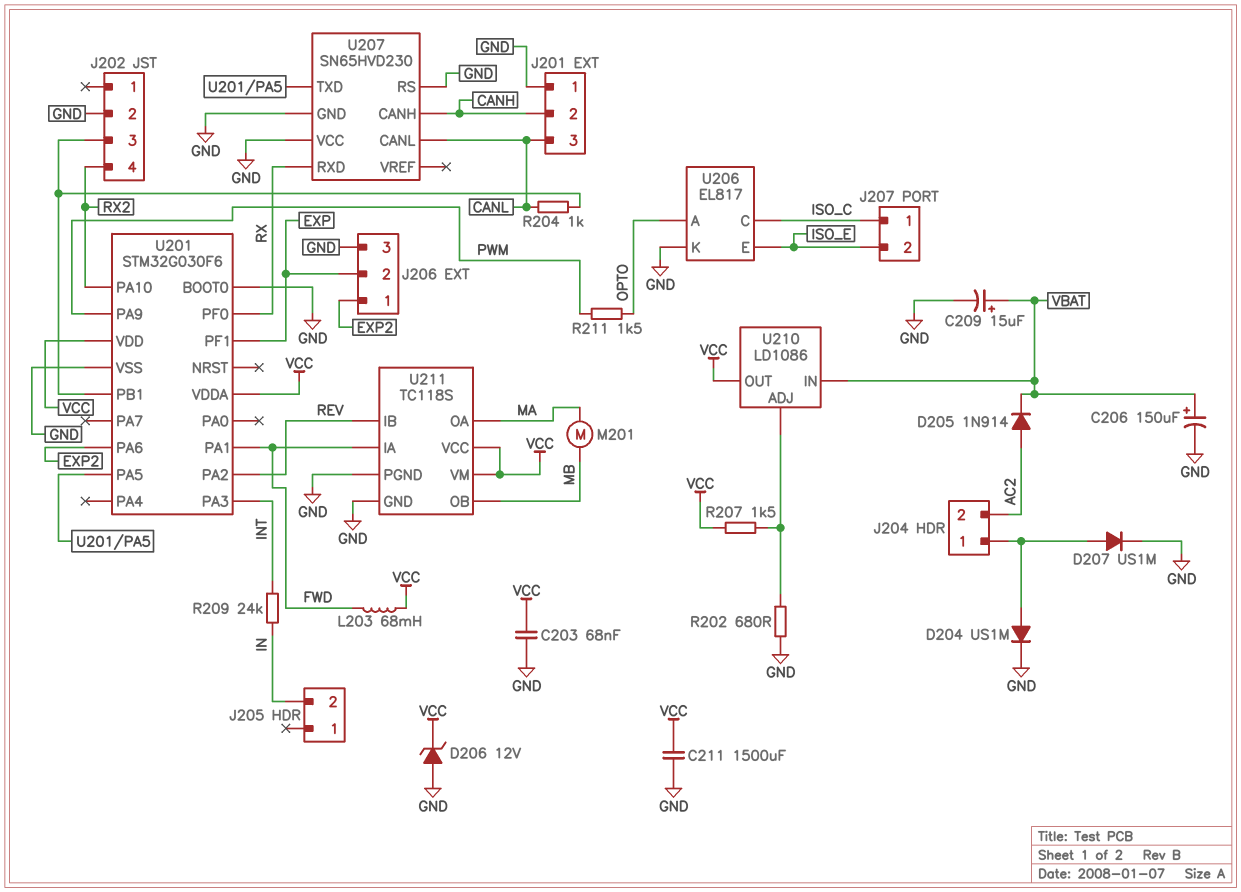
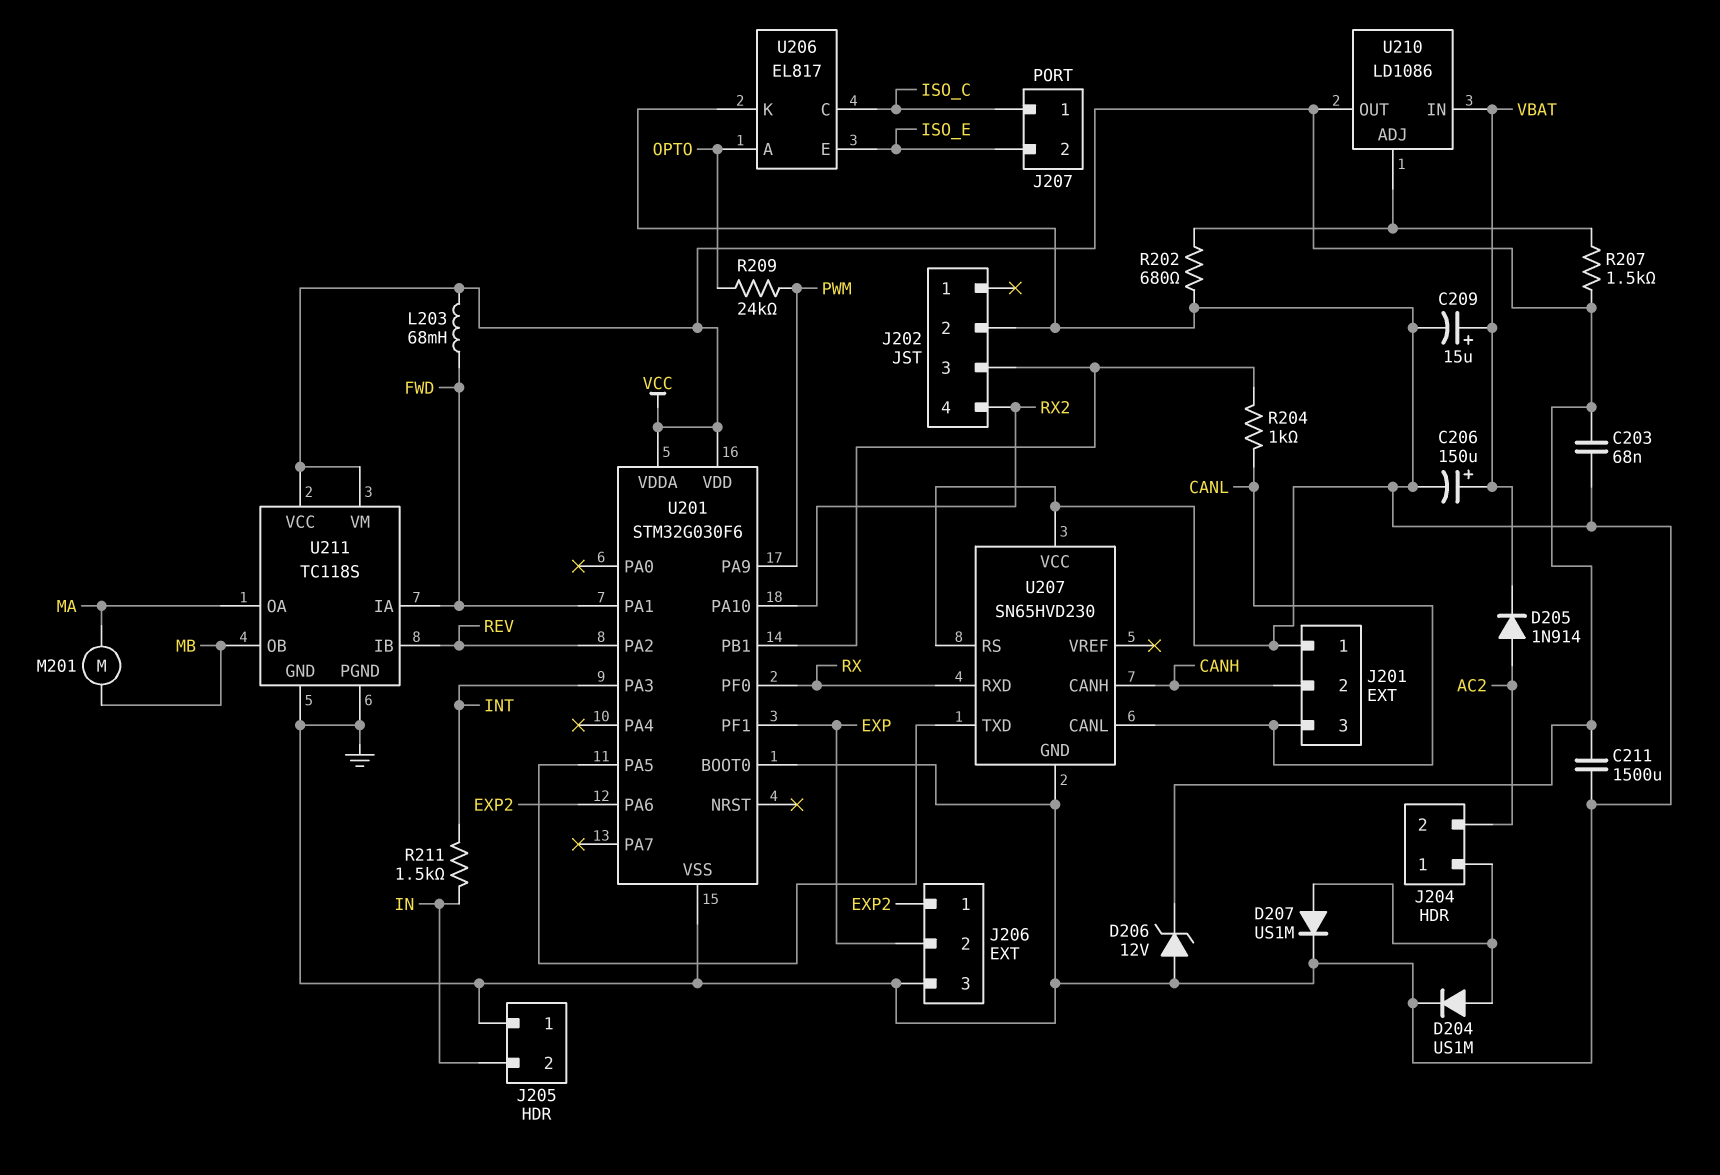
J205 pin 1: none -> GND
R209: 24k (IN, INT) -> 24k (OPTO, PWM)
R211: 1.5k (OPTO, PWM) -> 1.5k (IN, INT)

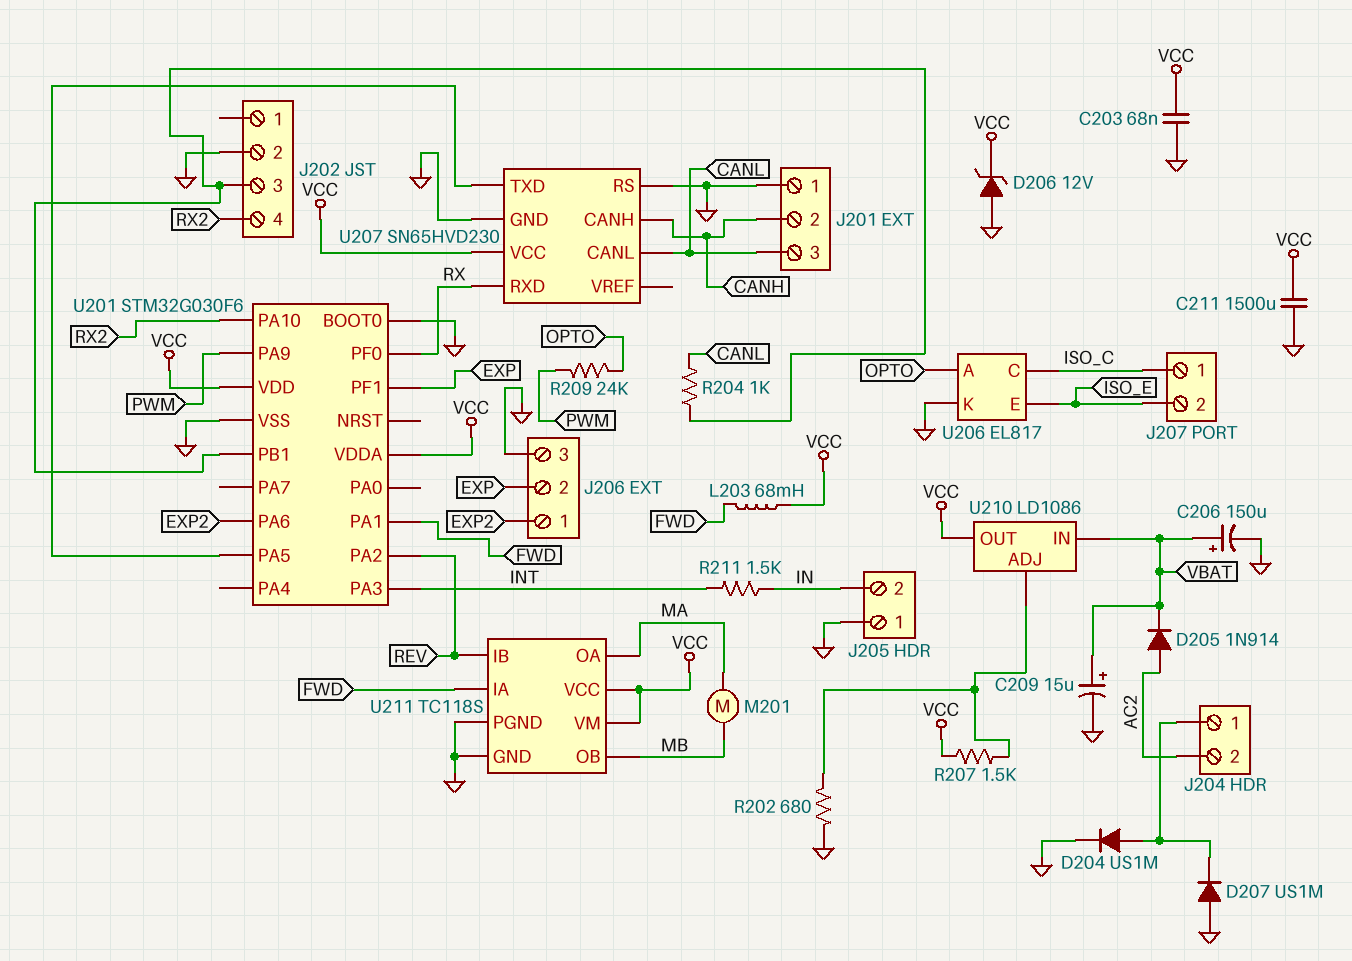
D207: diode US1M (A J204/1, K GND) -> diode US1M (A GND, K J204/1)
U207 pin VCC: GND -> VCC

